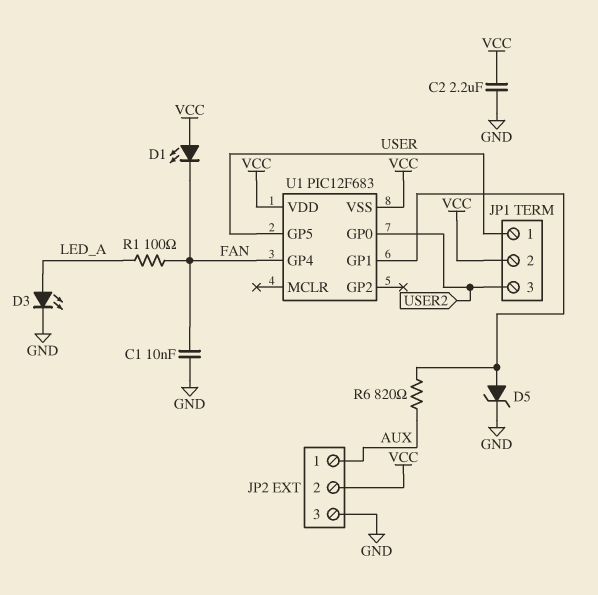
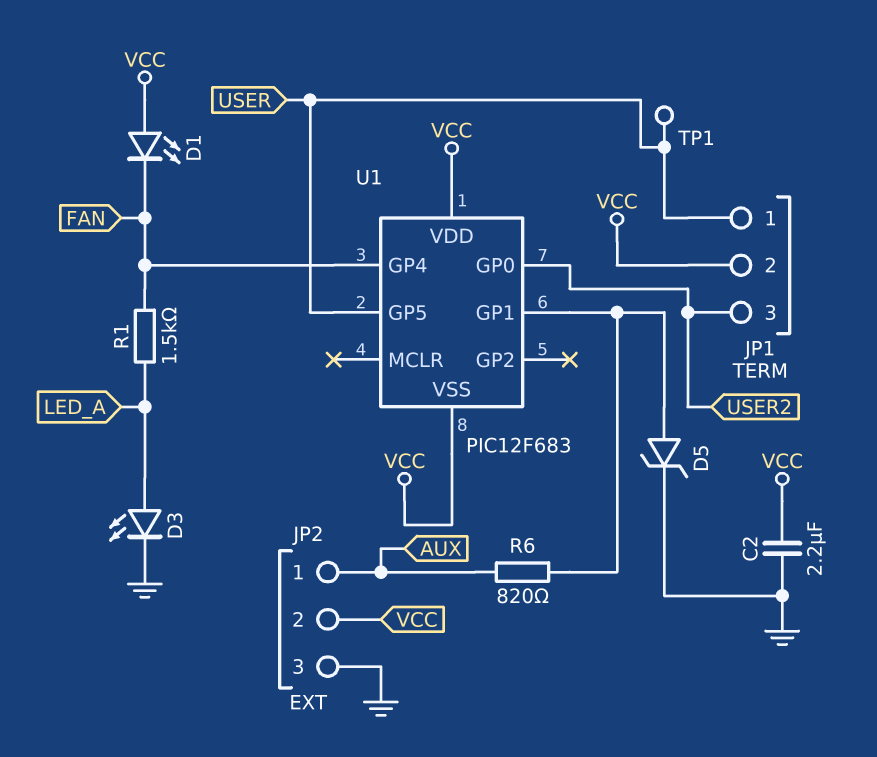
C1: 10nF (FAN, GND) -> none
R1: 100 (FAN, LED_A) -> 1.5k (FAN, LED_A)
TP1: none -> test point (USER)

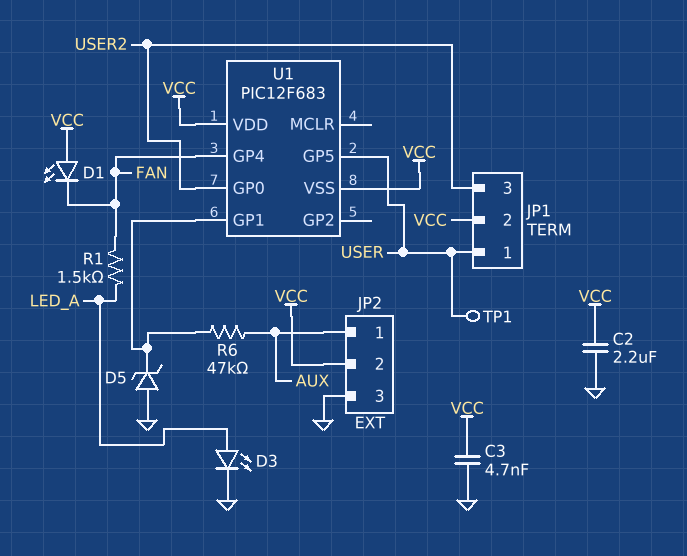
C3: none -> 4.7nF (GND, VCC)
D5: zener (A U1/GP1, K GND) -> zener (A GND, K U1/GP1)
R6: 820 (AUX, U1/GP1) -> 47k (AUX, U1/GP1)

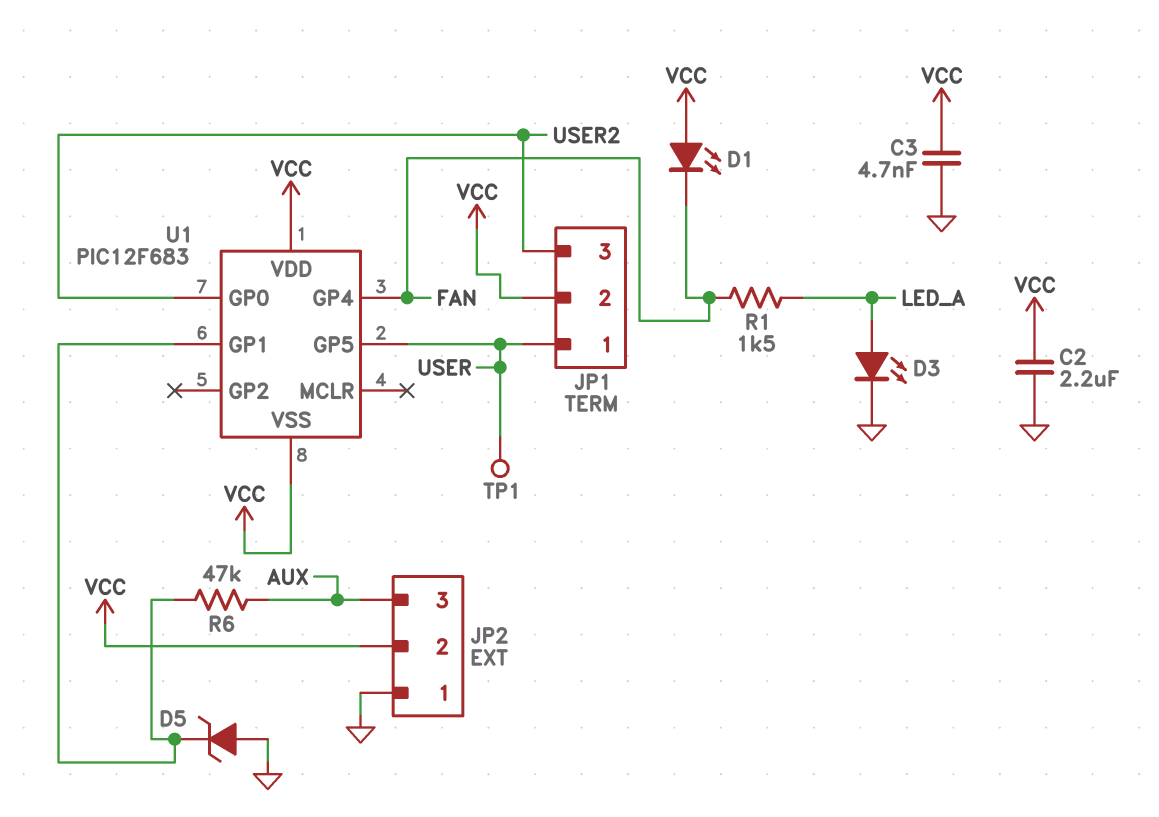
JP2 pin 1: AUX -> GND
JP2 pin 3: GND -> AUX

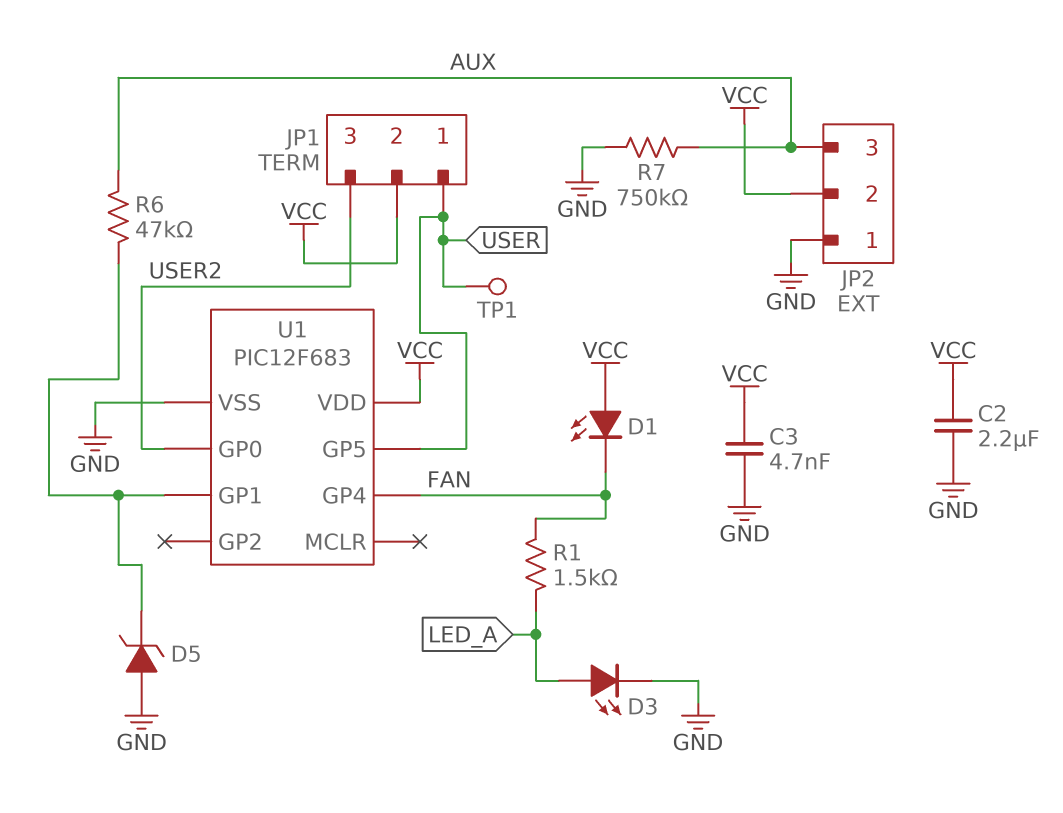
R7: none -> 750k (AUX, GND)
U1 pin VSS: VCC -> GND

